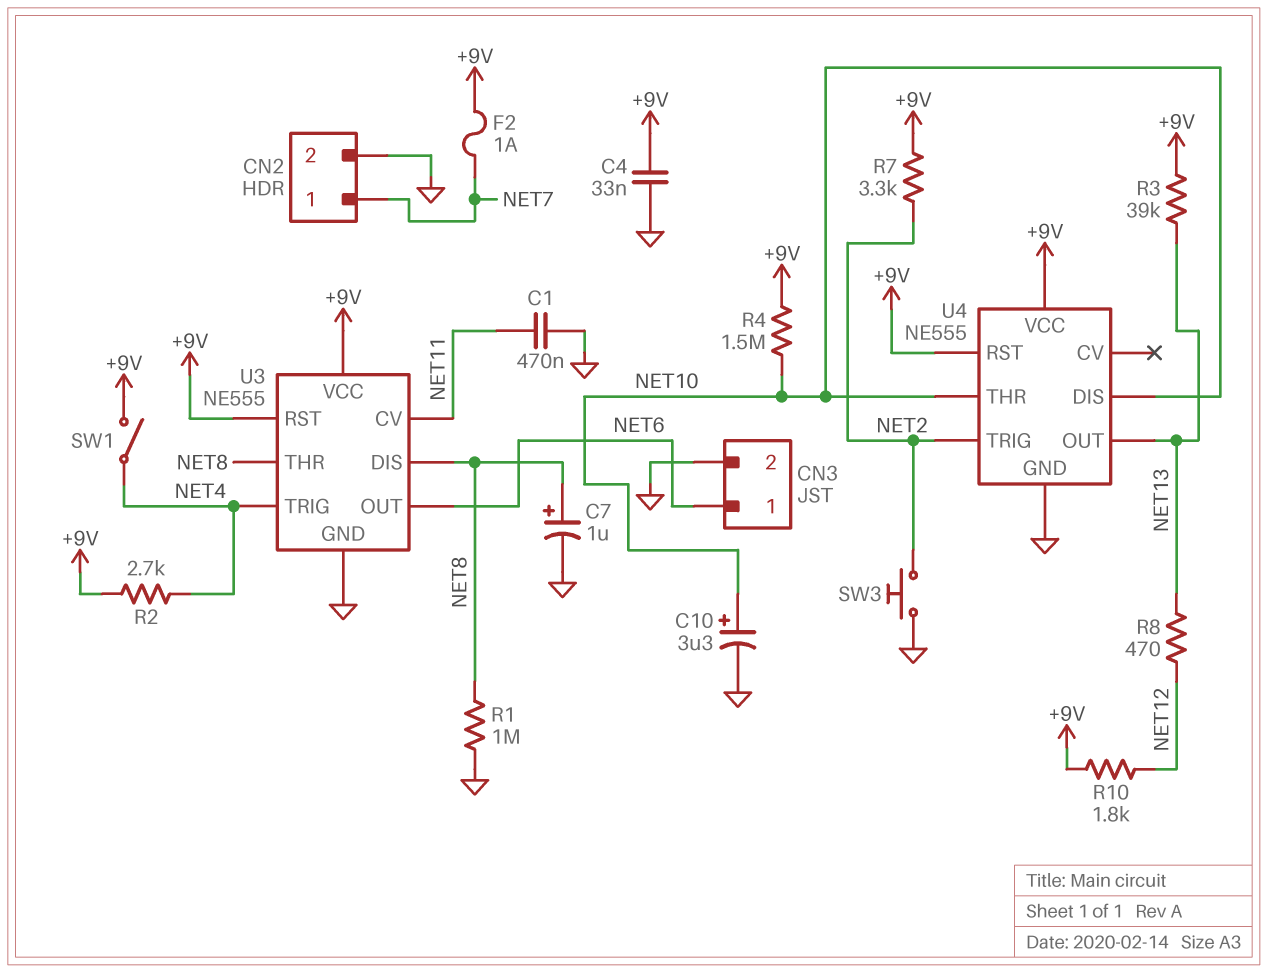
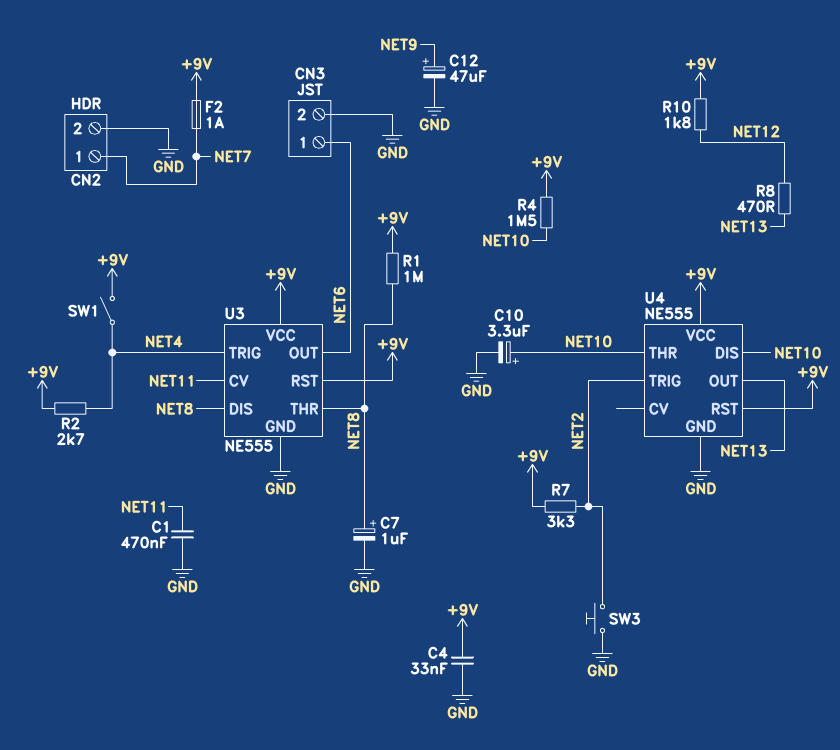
C12: none -> 47uF (plus NET9, minus GND)
R1: 1M (GND, NET8) -> 1M (+9V, NET8)
R3: 39k (+9V, NET13) -> none

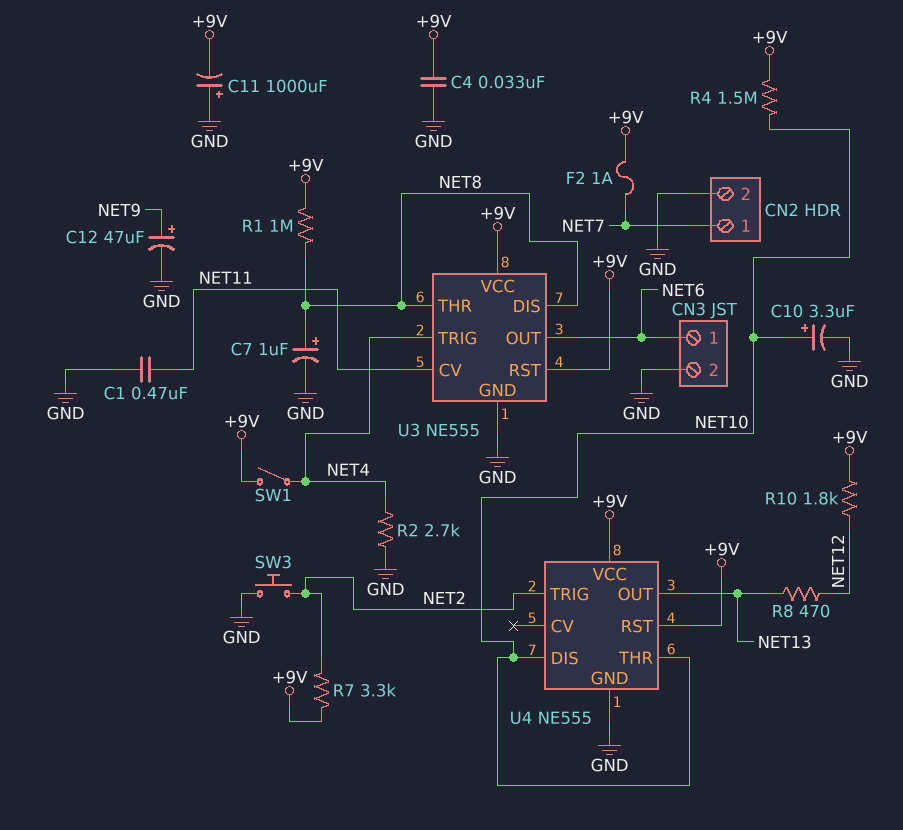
C11: none -> 1000uF (plus GND, minus +9V)
R2: 2.7k (+9V, NET4) -> 2.7k (GND, NET4)

